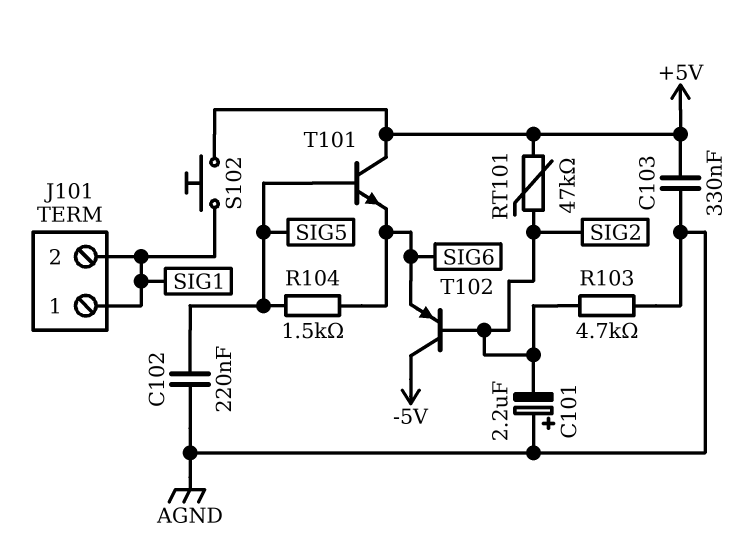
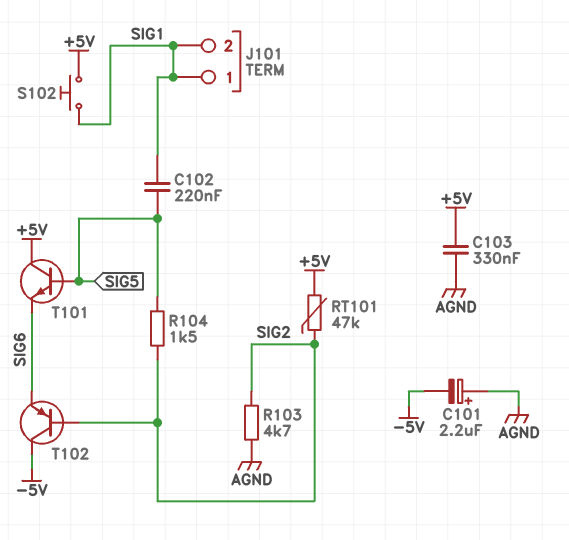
C101: 2.2uF (plus AGND, minus SIG2) -> 2.2uF (plus AGND, minus -5V)
C102: 220nF (AGND, SIG5) -> 220nF (SIG1, SIG5)
R104: 1.5k (SIG5, SIG6) -> 1.5k (SIG2, SIG5)

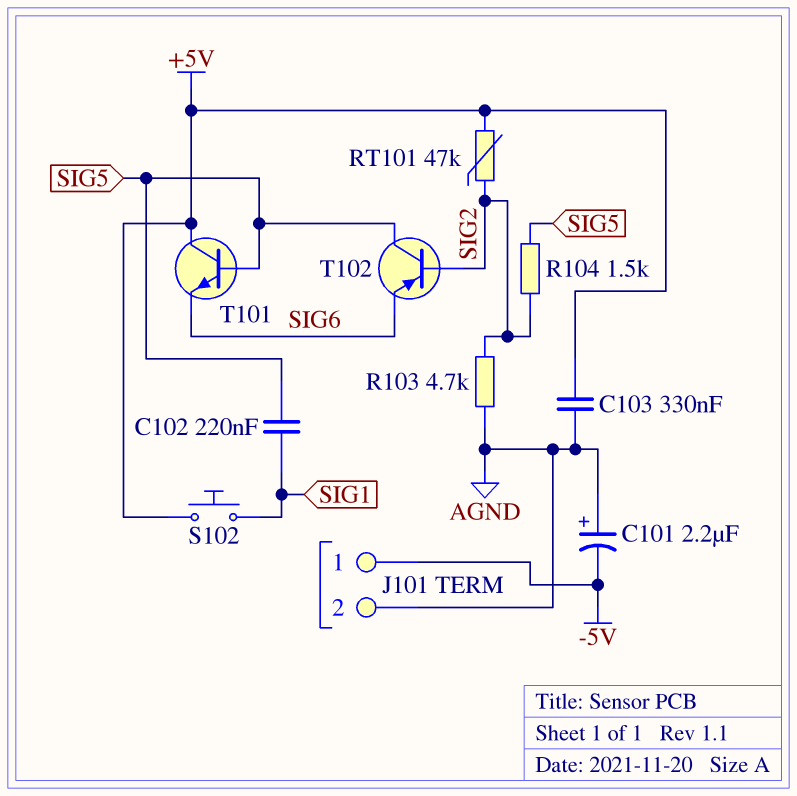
J101 pin 1: SIG1 -> -5V
J101 pin 2: SIG1 -> AGND
T102: PNP (B SIG2, C -5V, E SIG6) -> PNP (B SIG2, C SIG5, E SIG6)

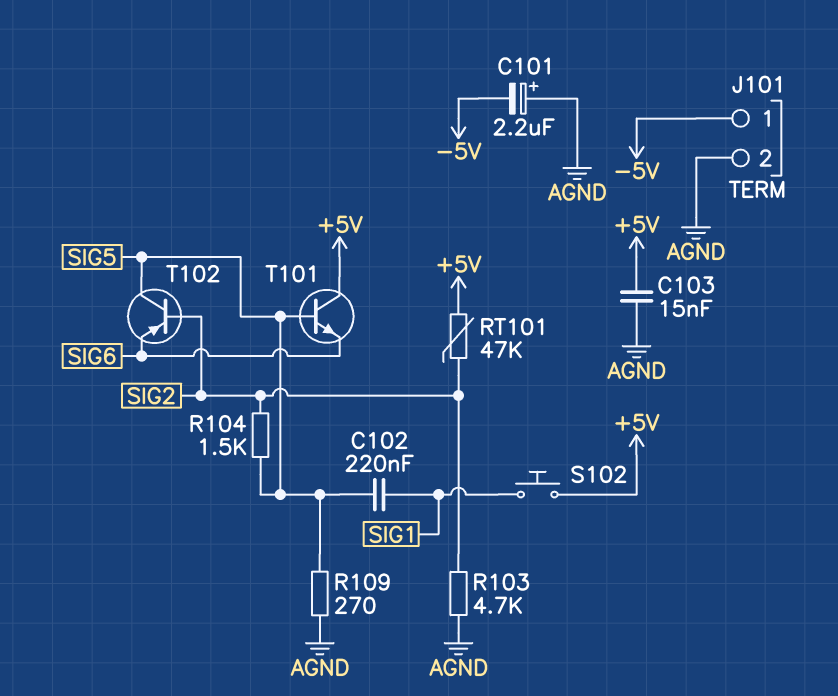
C103: 330nF (+5V, AGND) -> 15nF (+5V, AGND)
R109: none -> 270 (AGND, SIG5)

